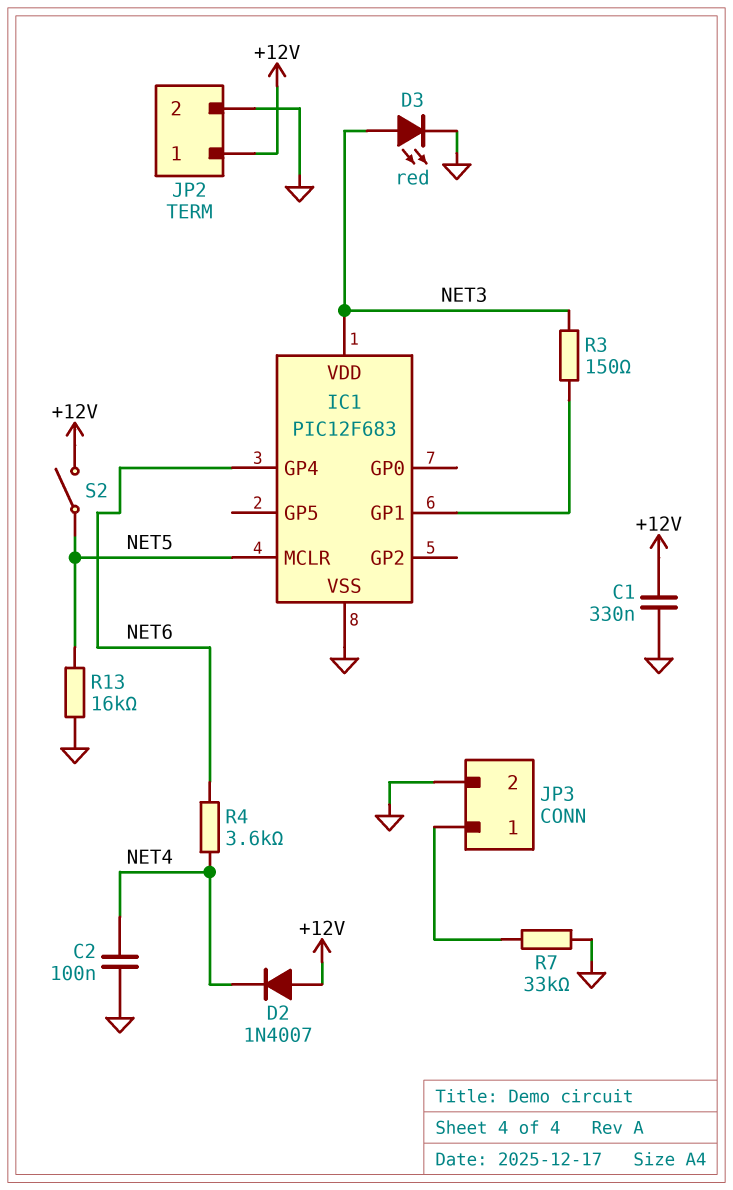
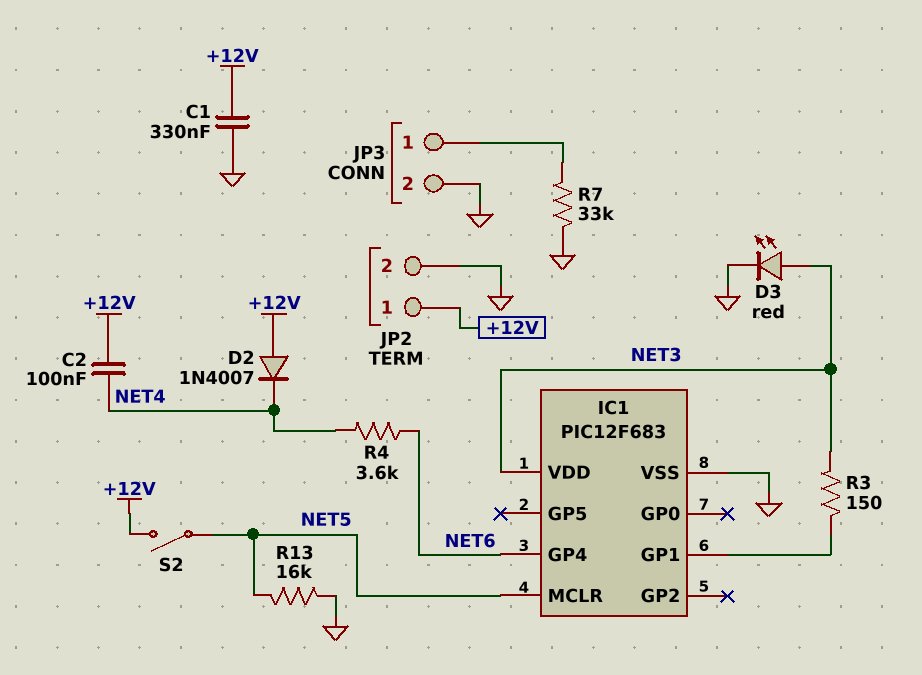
C2: 100nF (GND, NET4) -> 100nF (+12V, NET4)

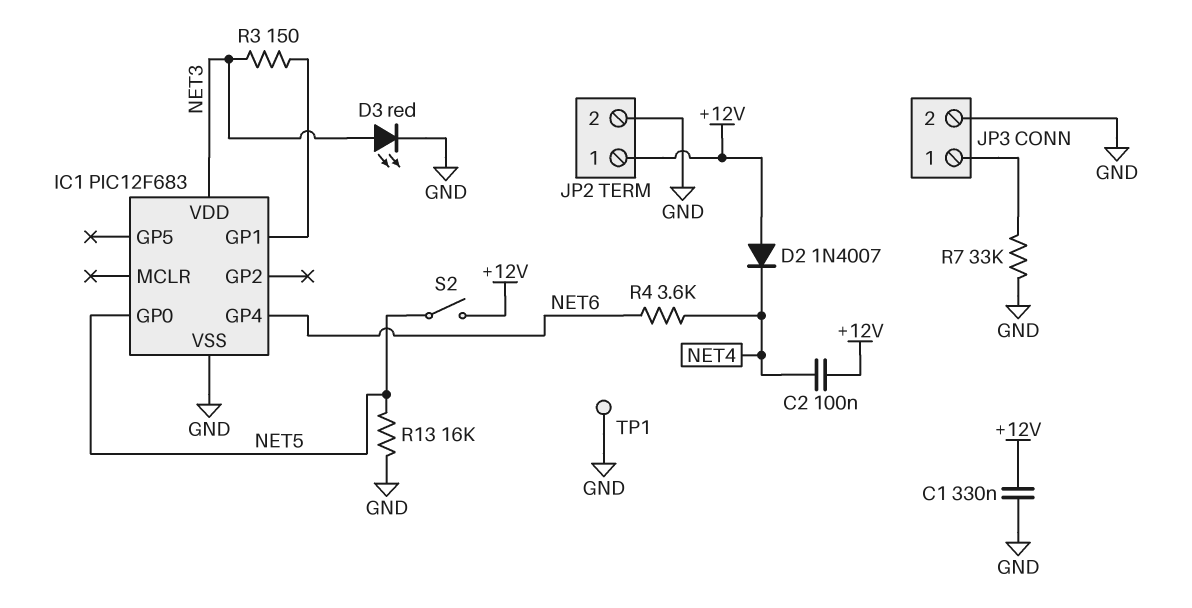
IC1 pin GP0: none -> NET5
IC1 pin MCLR: NET5 -> none
TP1: none -> test point (GND)

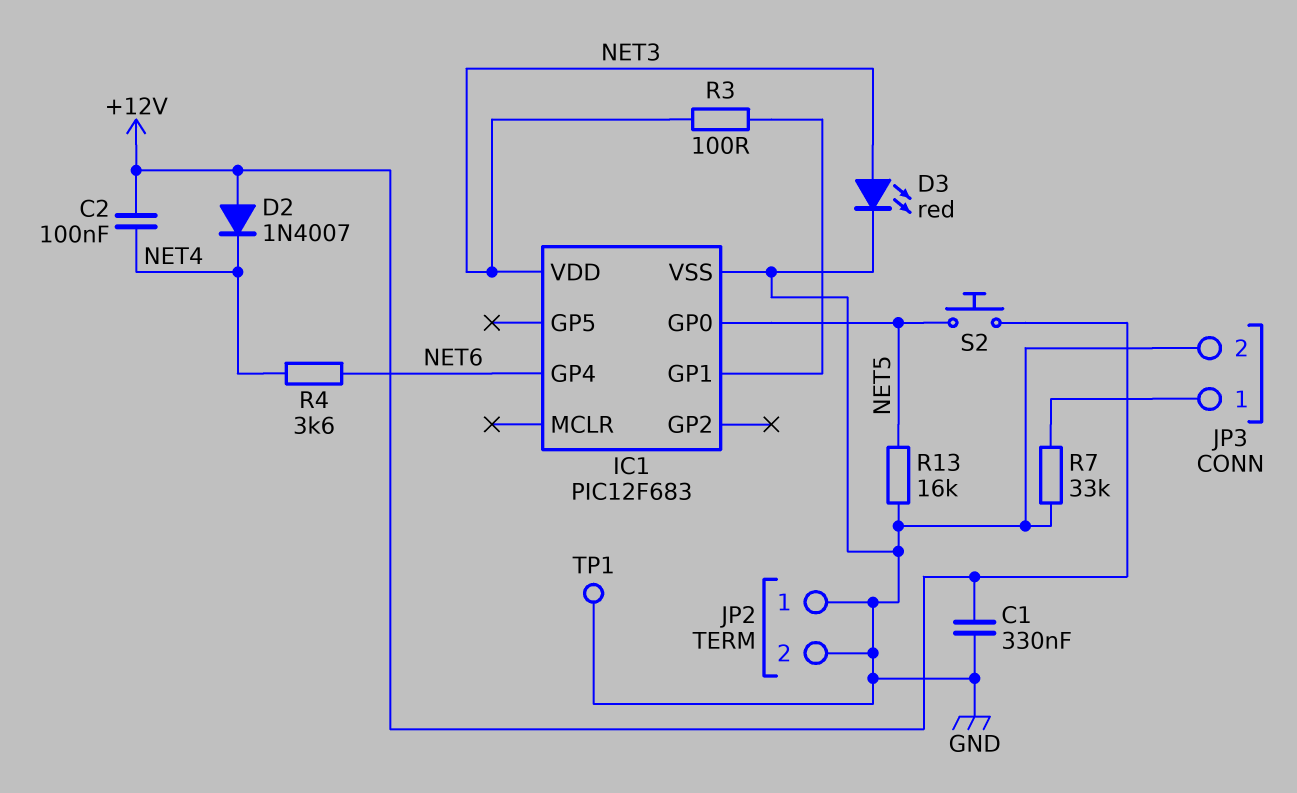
JP2 pin 1: +12V -> GND
R3: 150 (IC1/GP1, NET3) -> 100 (IC1/GP1, NET3)
S2: switch (+12V, NET5) -> button (+12V, NET5)

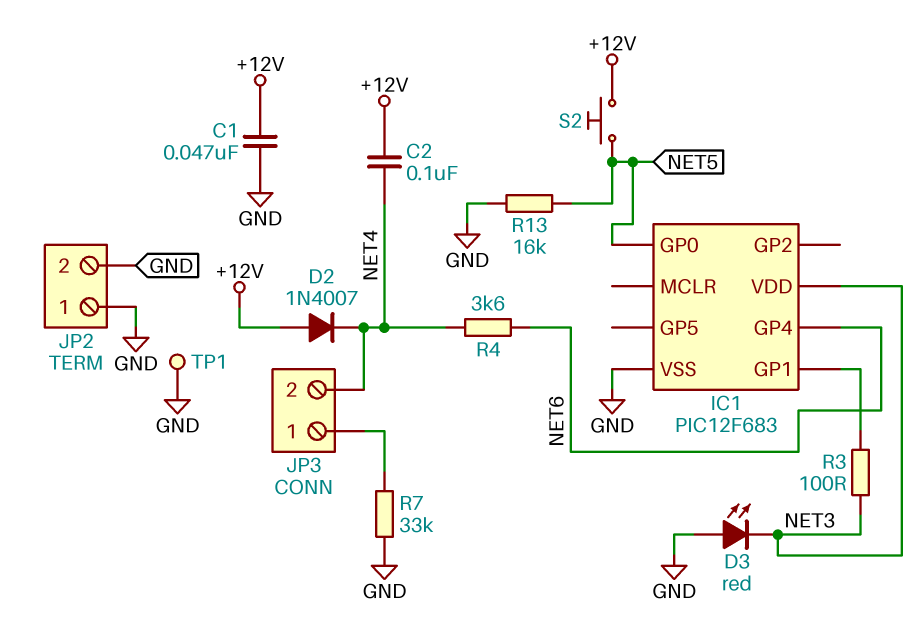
C1: 330nF (+12V, GND) -> 47nF (+12V, GND)
D3: LED red (A NET3, K GND) -> LED red (A GND, K NET3)
JP3 pin 2: GND -> NET4

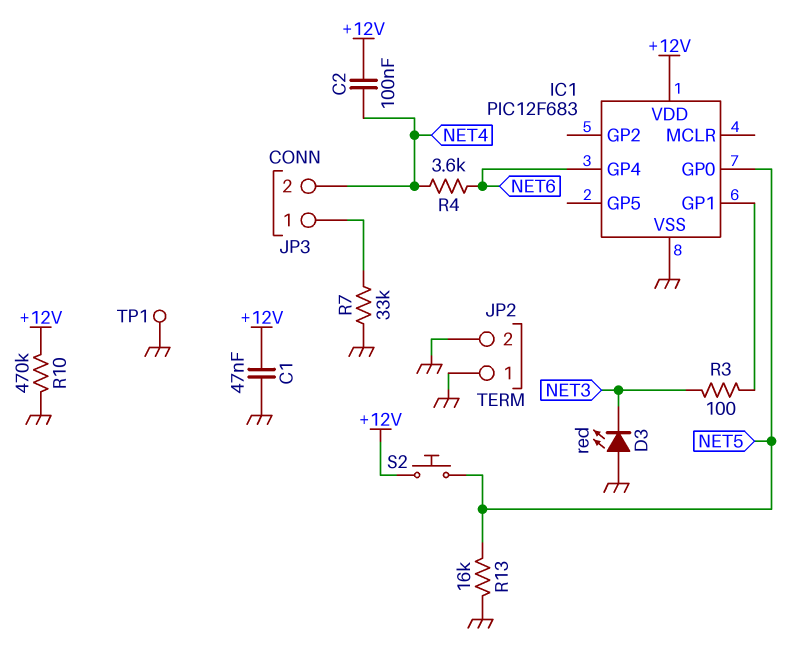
D2: diode 1N4007 (A +12V, K NET4) -> none
IC1 pin VDD: NET3 -> +12V
R10: none -> 470k (+12V, GND)

